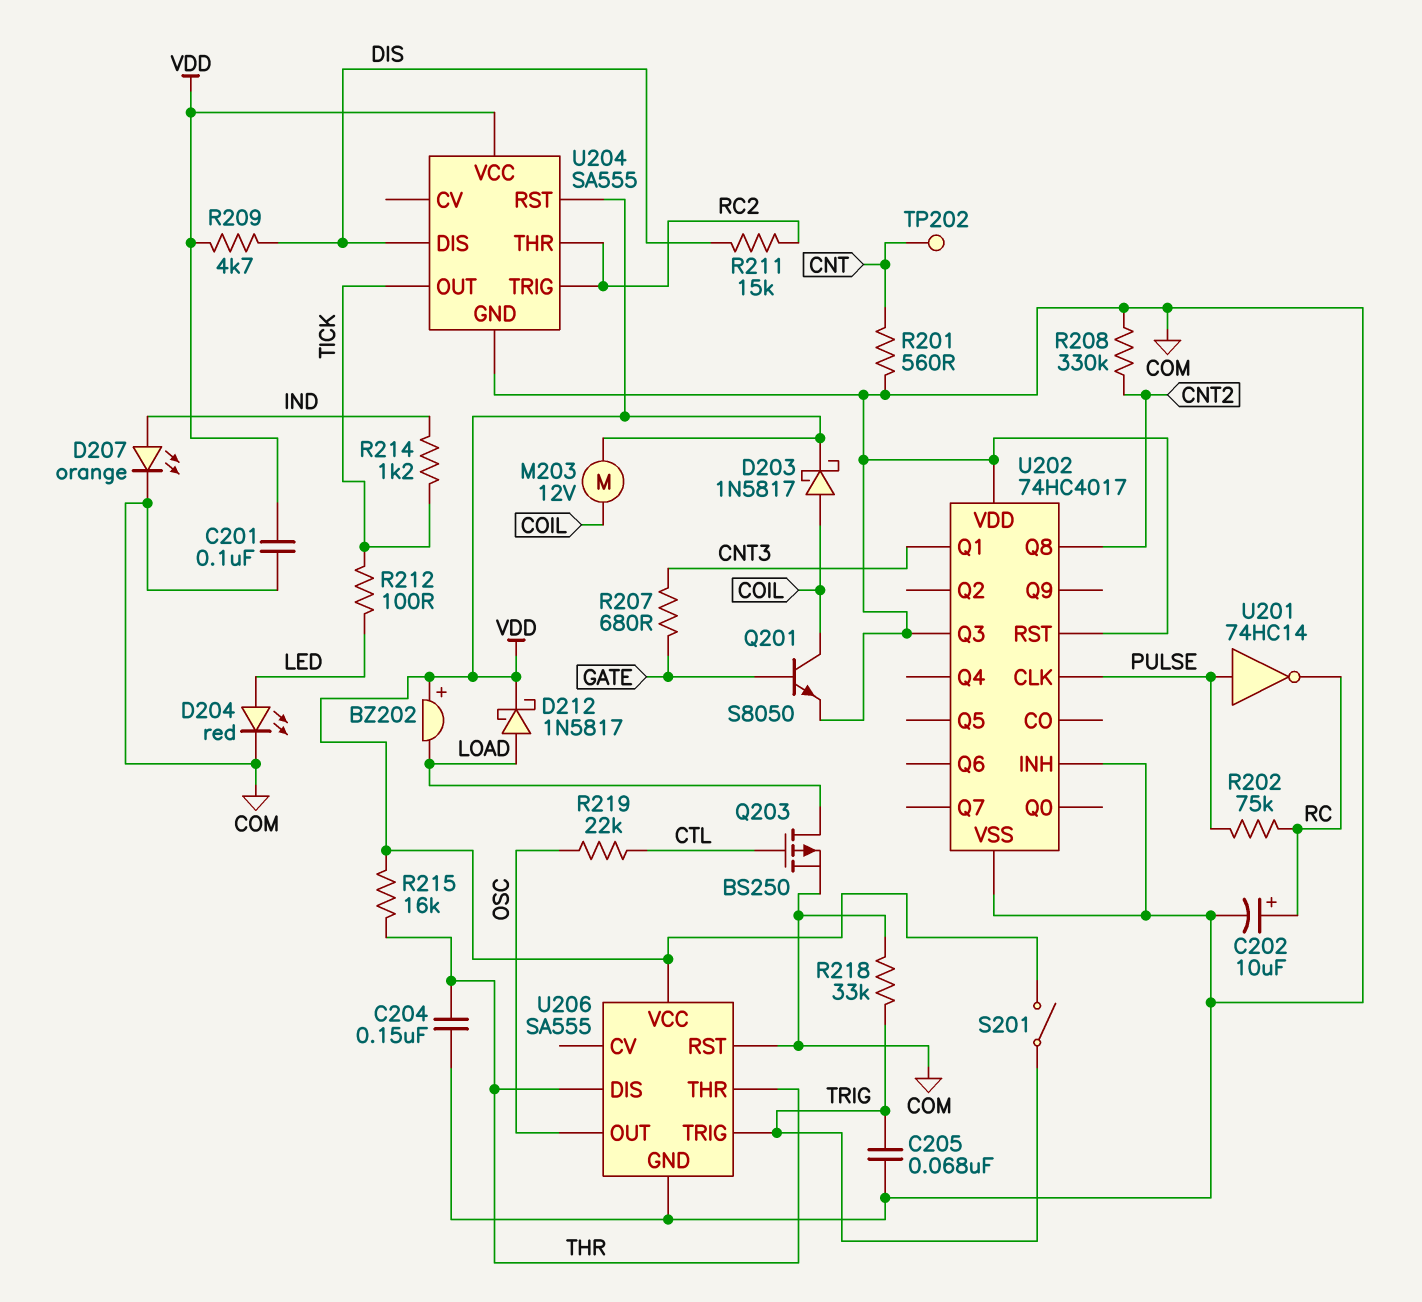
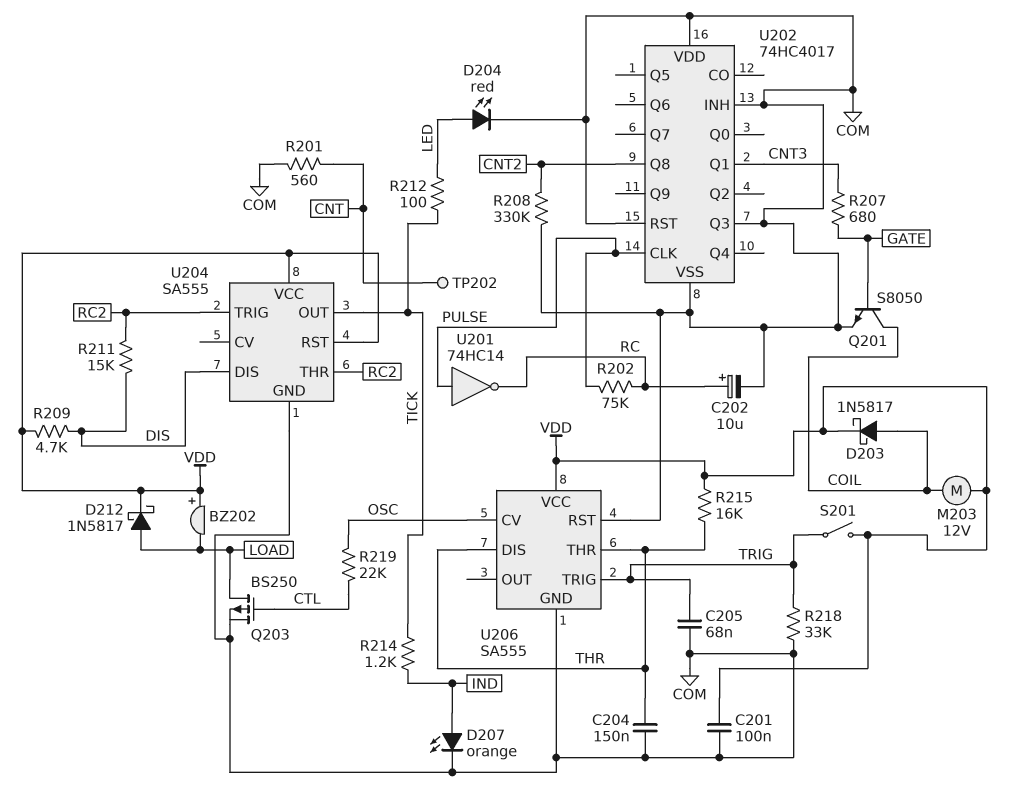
U206 pin CV: none -> OSC
U206 pin OUT: OSC -> none

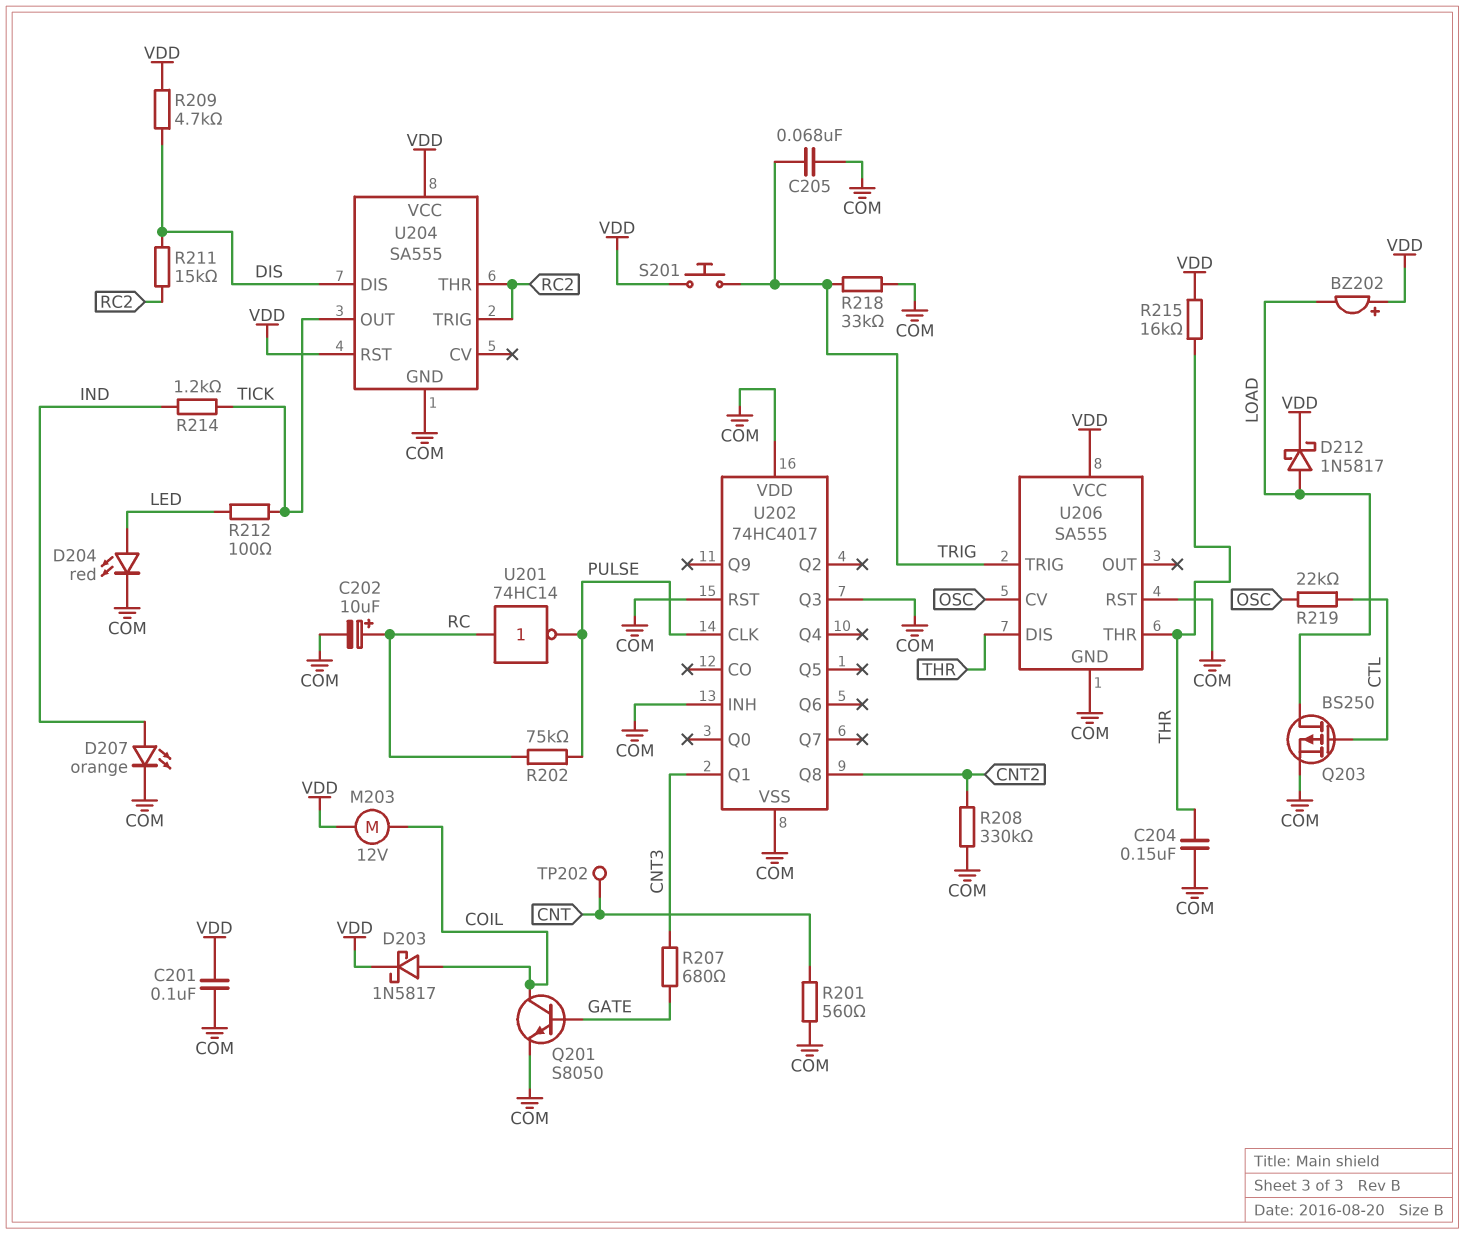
S201: switch (TRIG, VDD) -> button (TRIG, VDD)
U201: NOT 74HC14 (in PULSE, out RC) -> NOT 74HC14 (in RC, out PULSE)

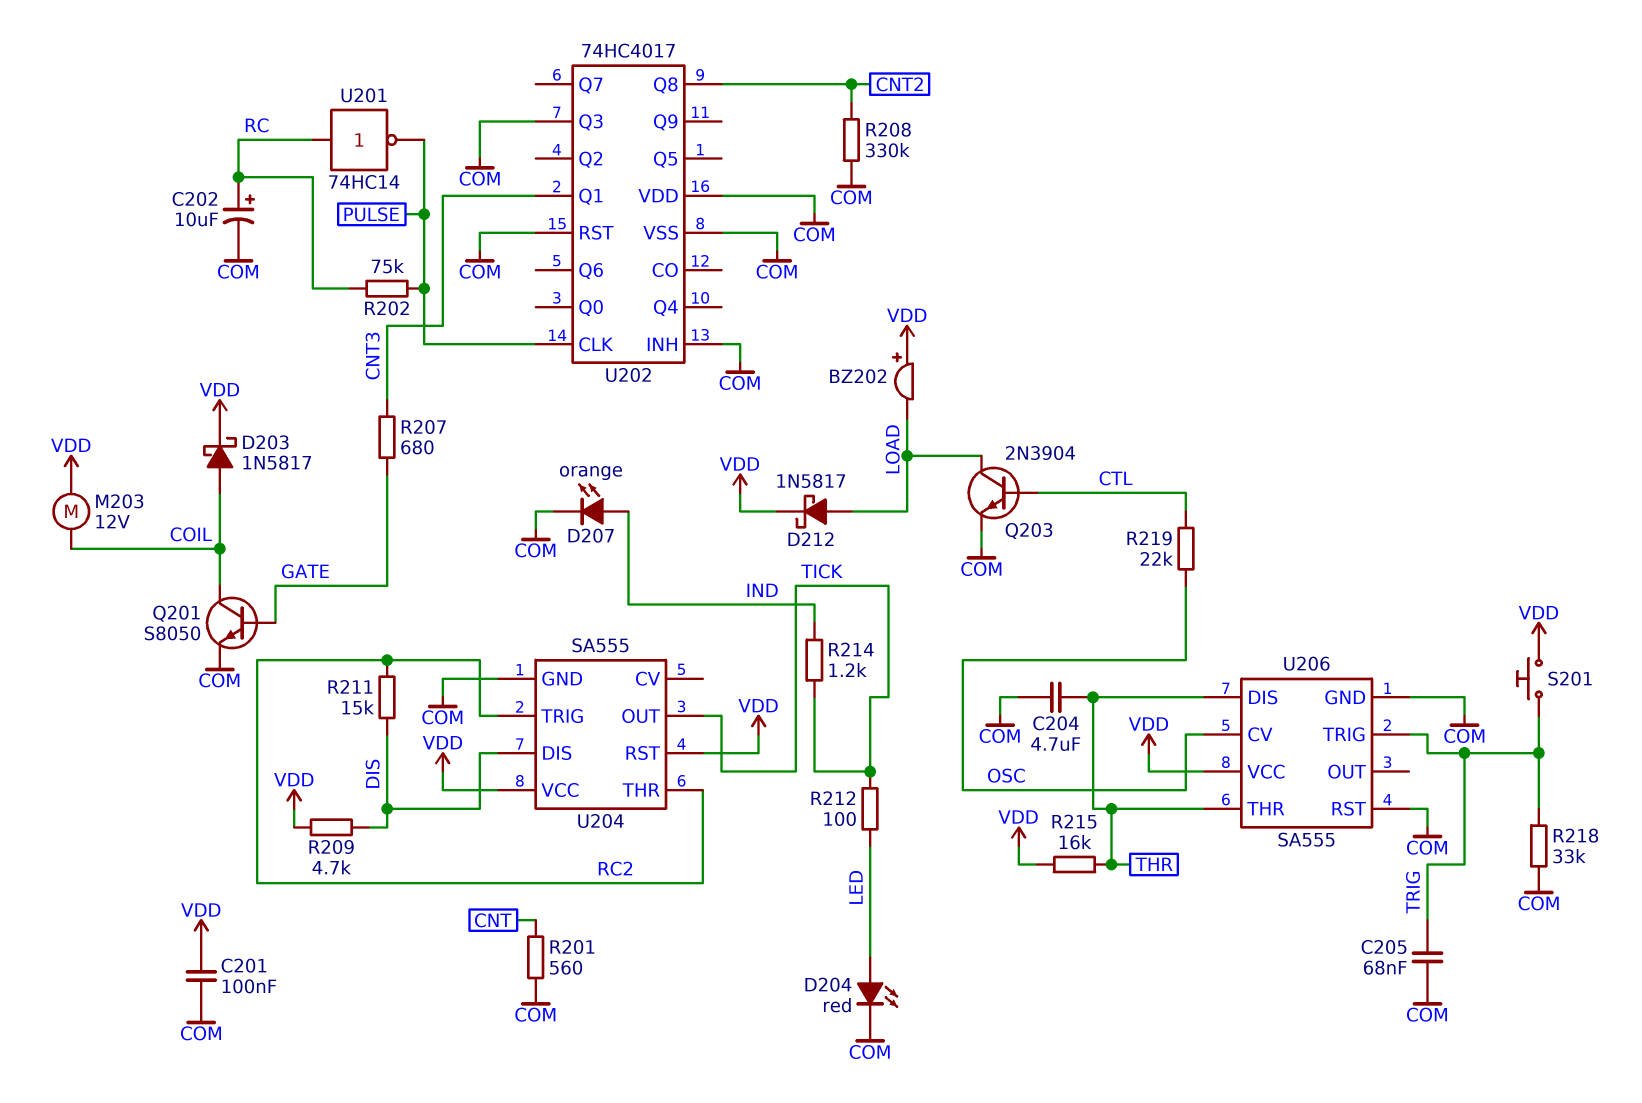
C204: 150nF (COM, THR) -> 4.7uF (COM, THR)
Q203: PMOS BS250 (G CTL, D LOAD, S COM) -> NPN 2N3904 (B CTL, C LOAD, E COM)
TP202: test point (CNT) -> none

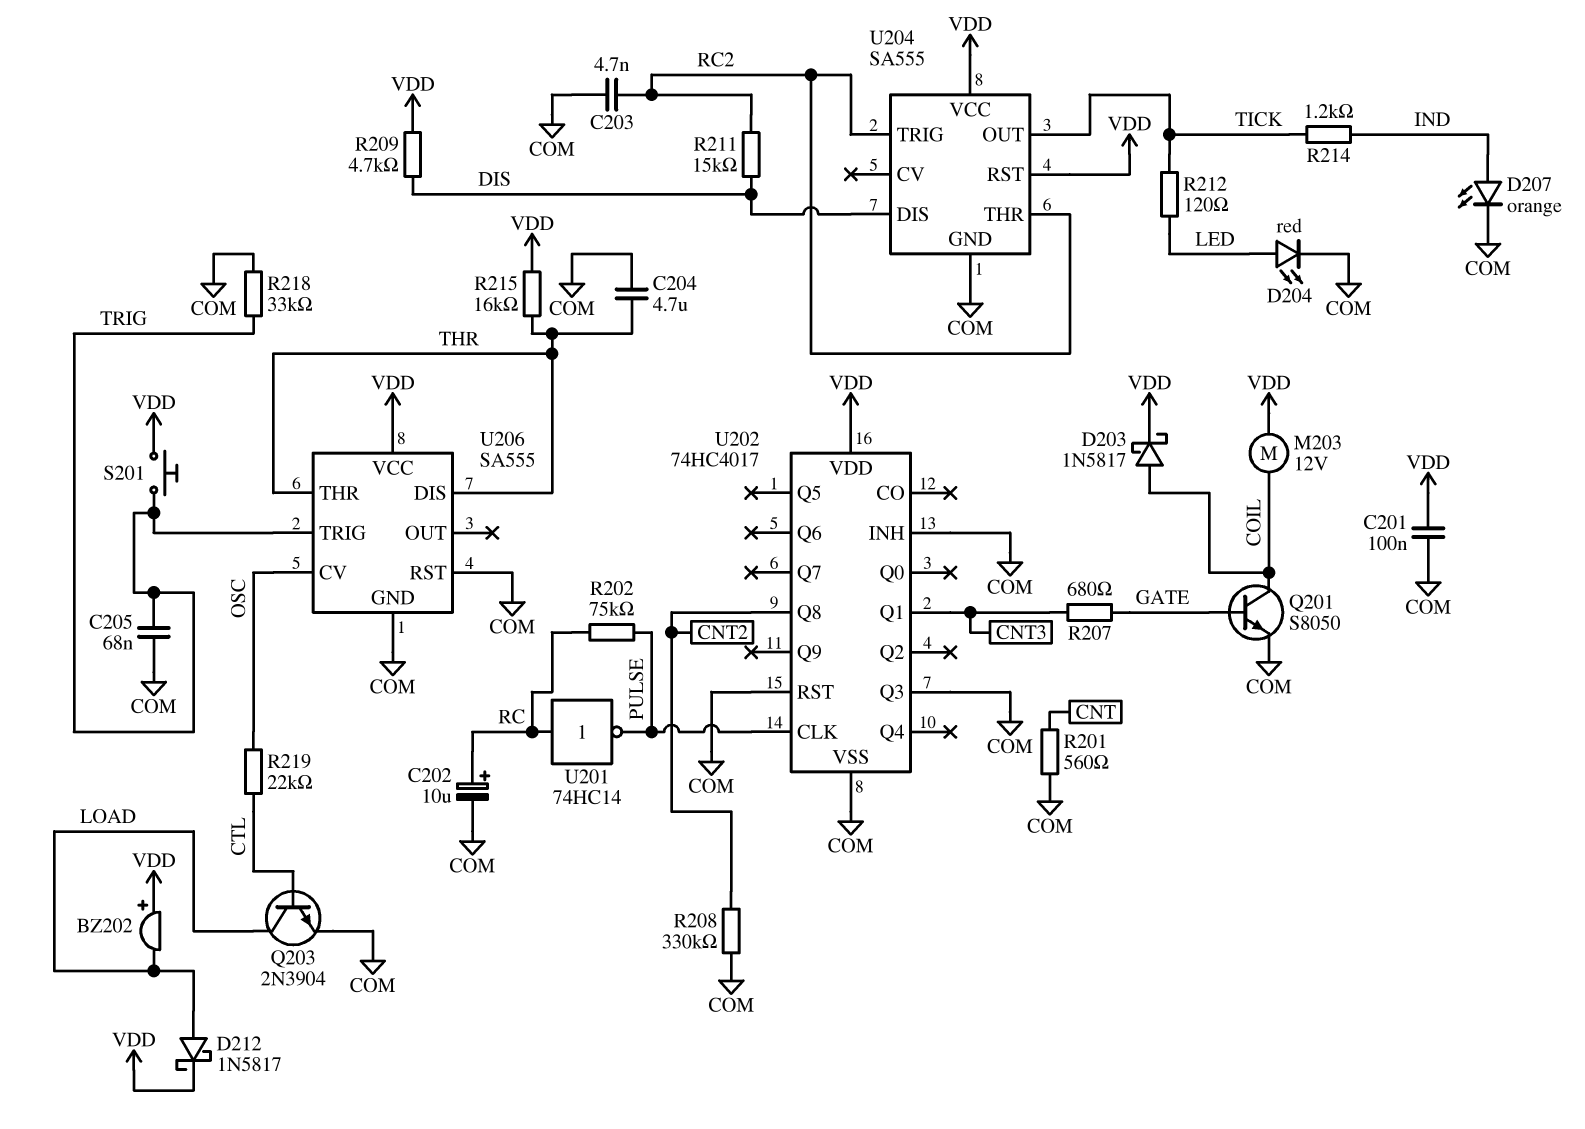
C203: none -> 4.7nF (COM, RC2)
R212: 100 (LED, TICK) -> 120 (LED, TICK)
U202 pin VDD: COM -> VDD

